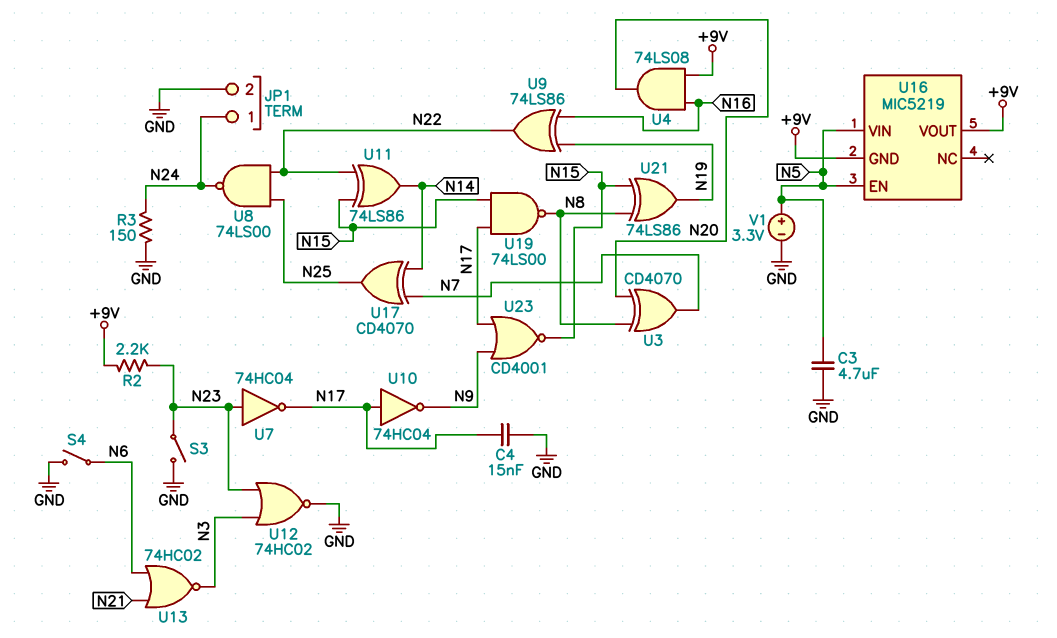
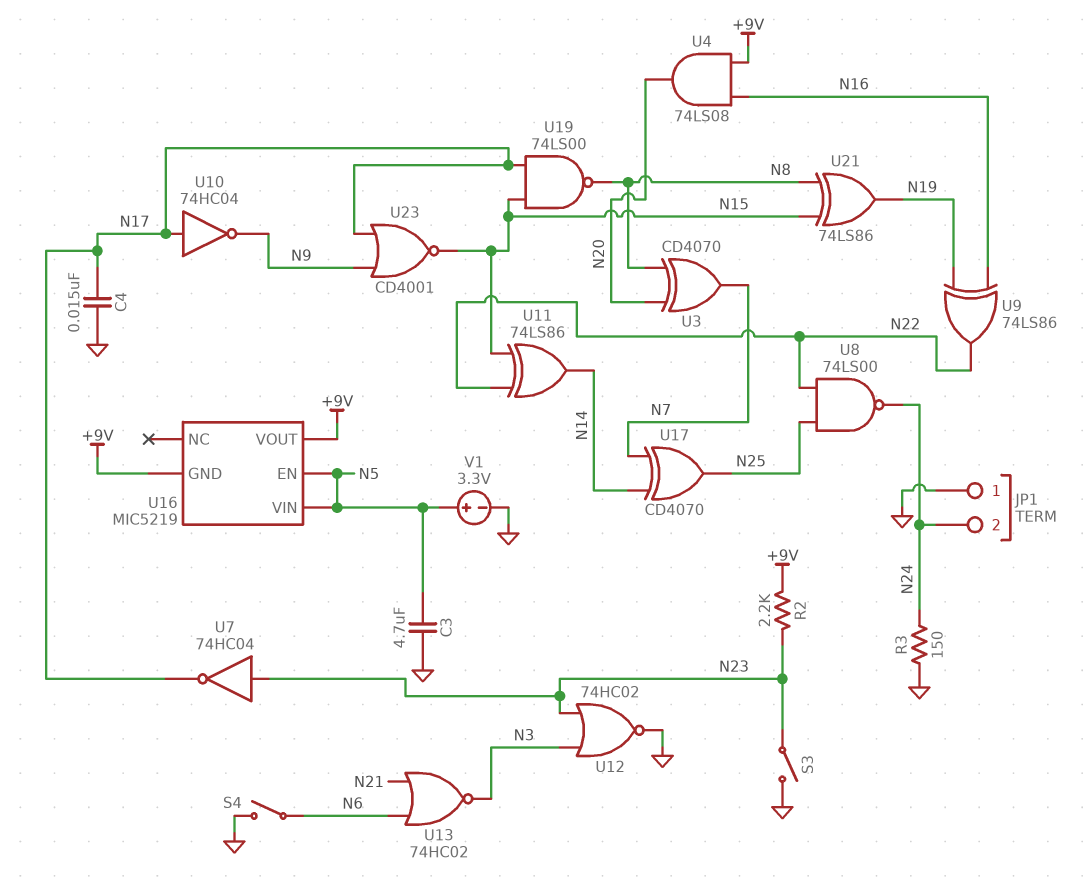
JP1 pin 1: N24 -> GND
JP1 pin 2: GND -> N24

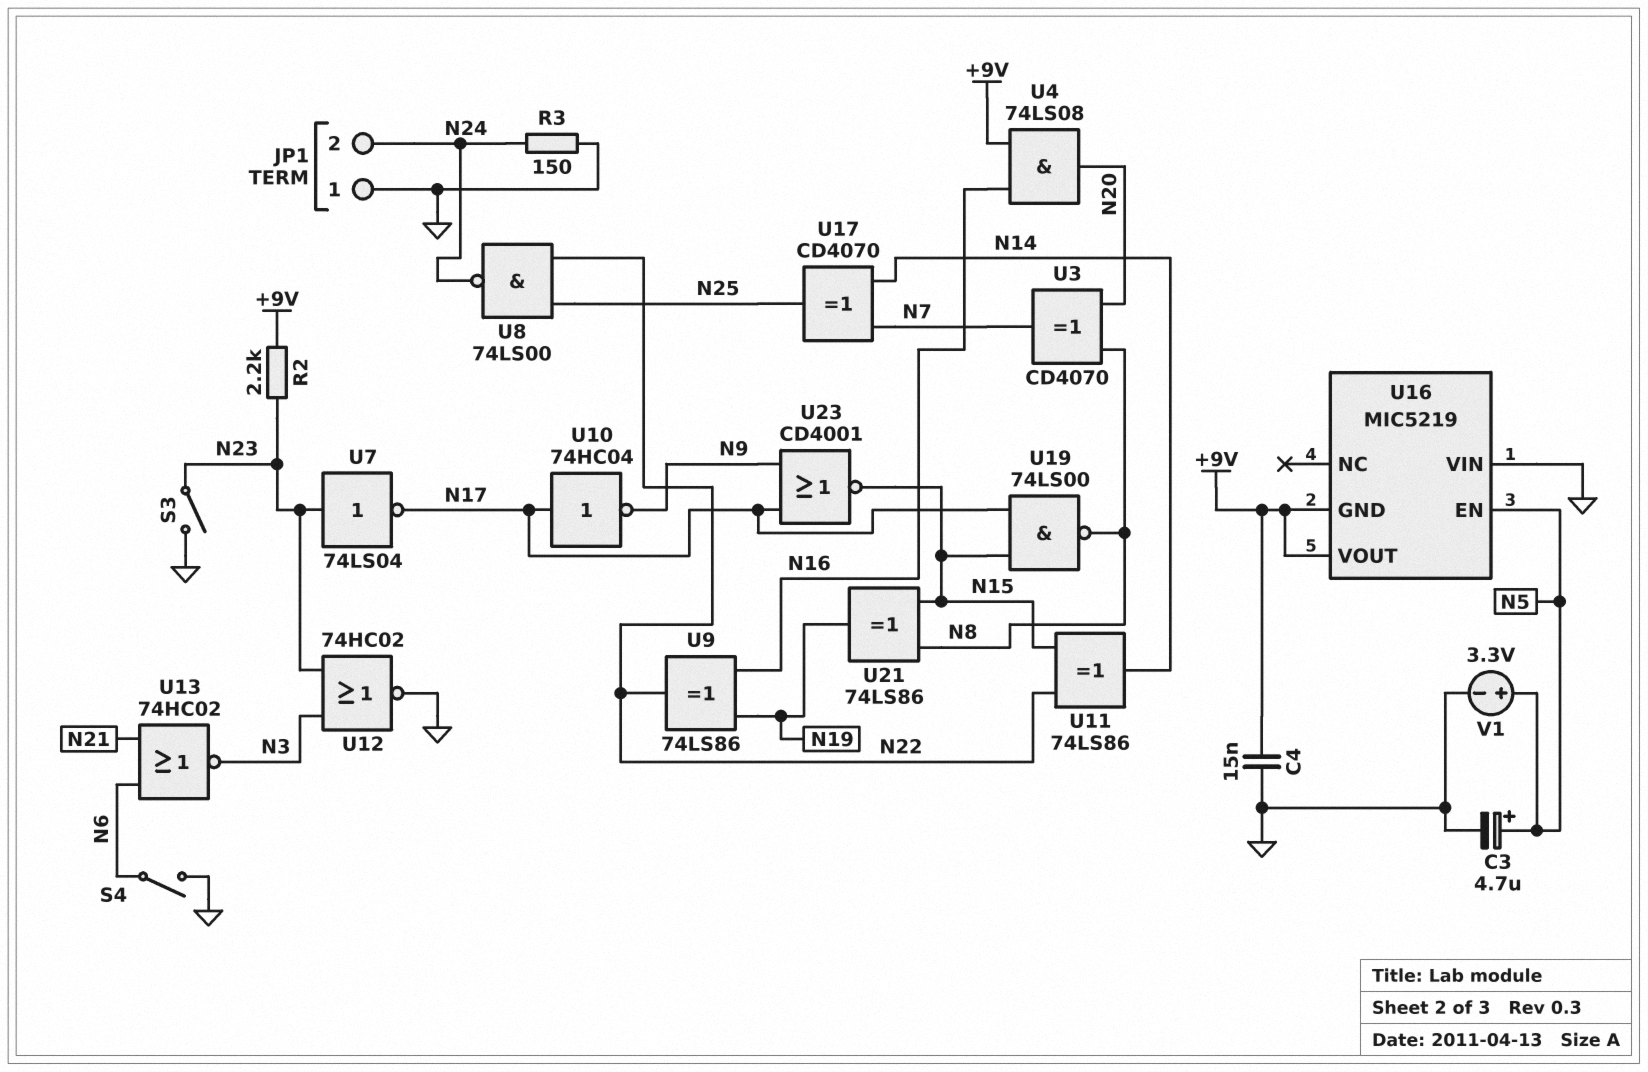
C3: 4.7uF (GND, N5) -> 4.7uF (plus N5, minus GND)
C4: 15nF (GND, N17) -> 15nF (+9V, GND)
U7: NOT 74HC04 (in N23, out N17) -> NOT 74LS04 (in N23, out N17)
U16 pin VIN: N5 -> GND

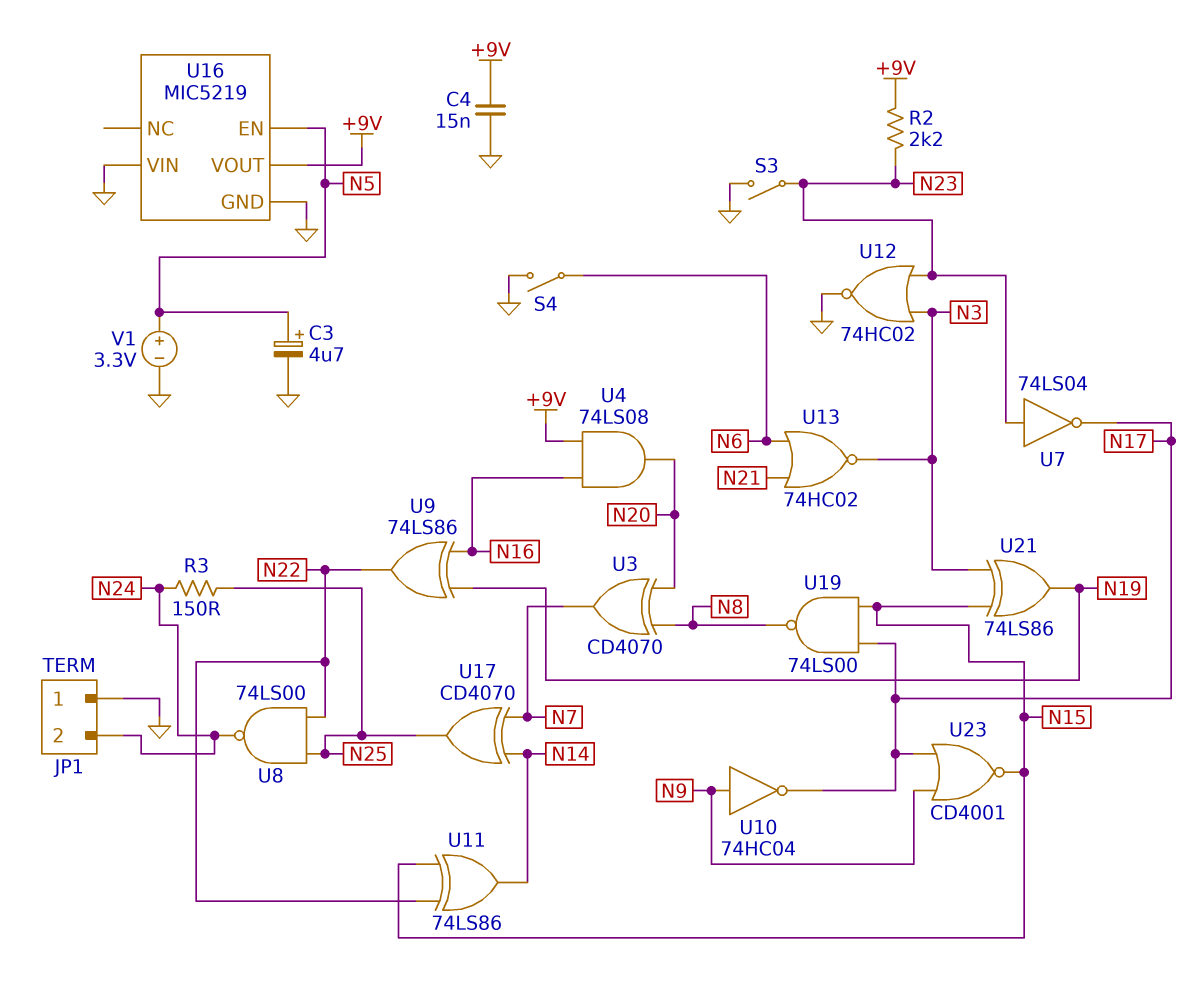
R3: 150 (GND, N24) -> 150 (N24, N25)
U10: NOT 74HC04 (in N17, out N9) -> NOT 74HC04 (in N9, out N17)
U16 pin GND: +9V -> GND
U21: XOR 74LS86 (in N8, in N15, out N19) -> XOR 74LS86 (in N3, in N15, out N19)

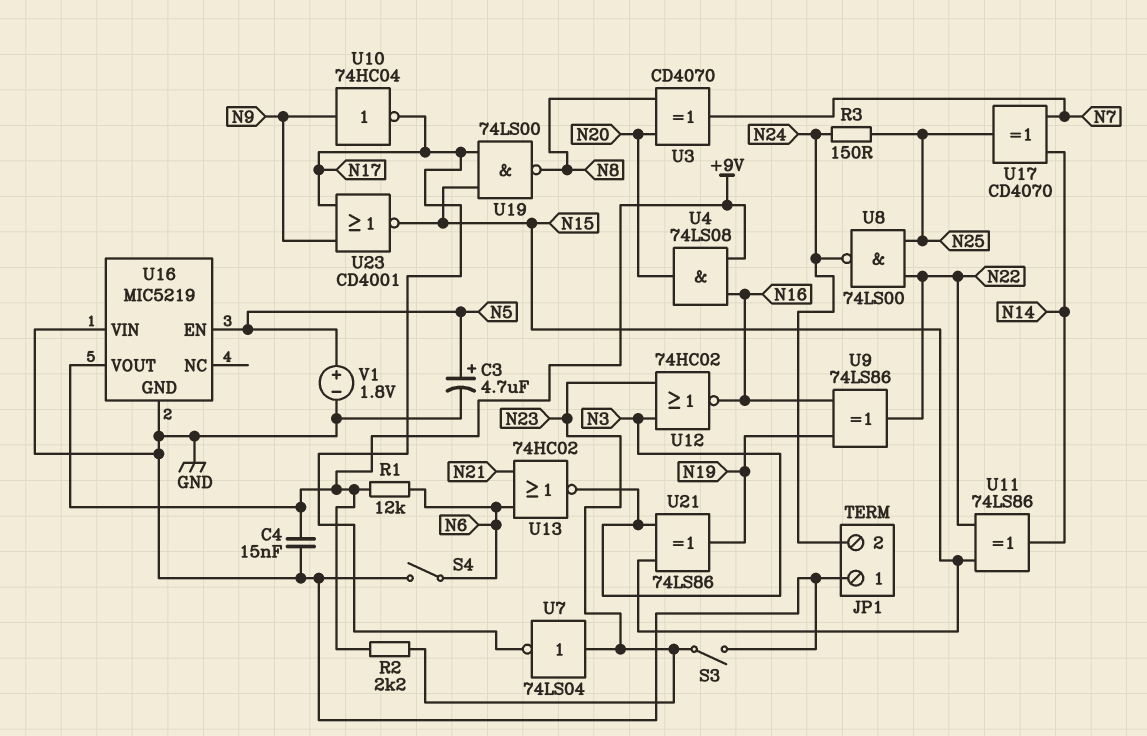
R1: none -> 12k (+9V, N6)
U12: NOR 74HC02 (in N3, in N23, out GND) -> NOR 74HC02 (in N3, in N23, out N16)
V1: 3.3V (plus N5, minus GND) -> 1.8V (plus N5, minus GND)

